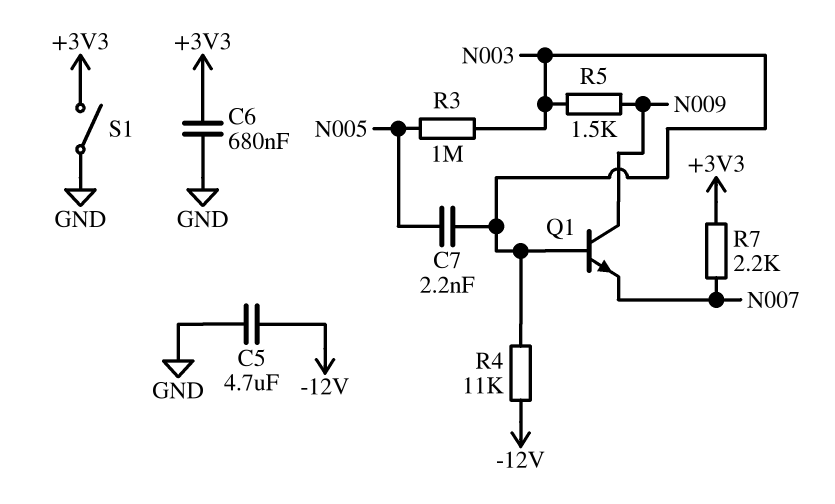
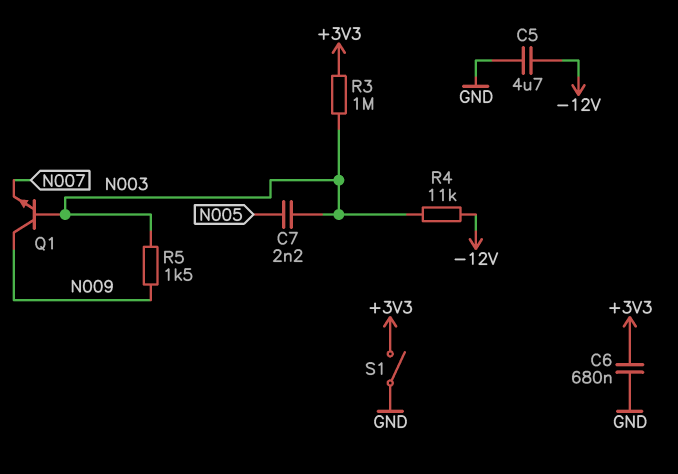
R3: 1M (N003, N005) -> 1M (+3V3, N003)
R7: 2.2k (+3V3, N007) -> none

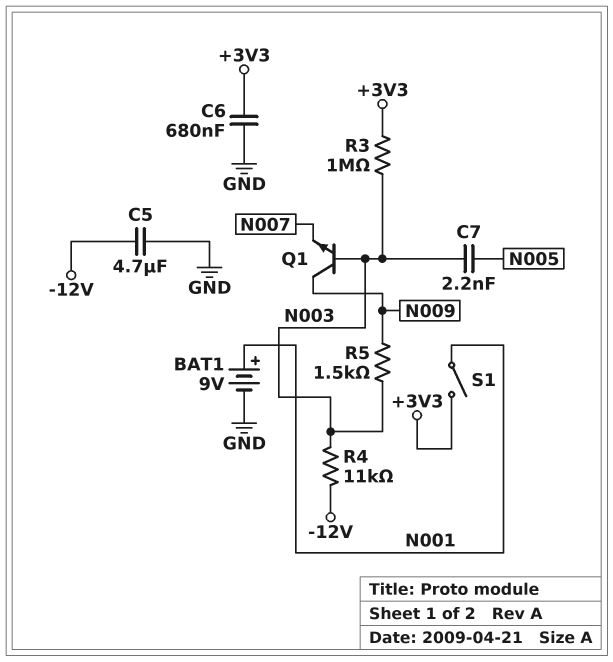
BAT1: none -> 9V (plus N001, minus GND)
S1: switch (+3V3, GND) -> switch (+3V3, N001)

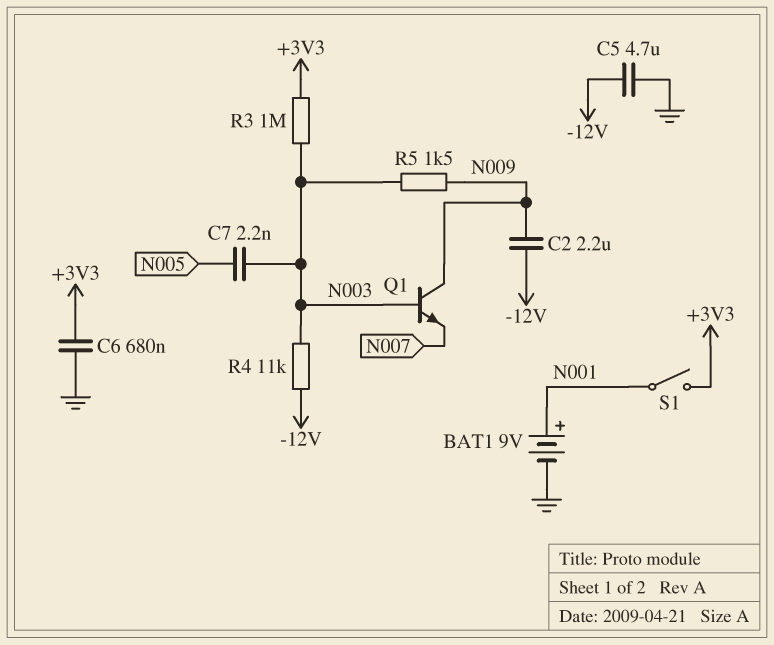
C2: none -> 2.2uF (-12V, N009)

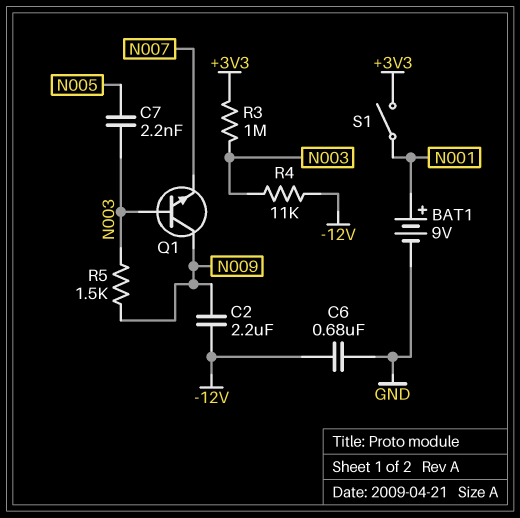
C5: 4.7uF (-12V, GND) -> none
C6: 680nF (+3V3, GND) -> 680nF (-12V, GND)

